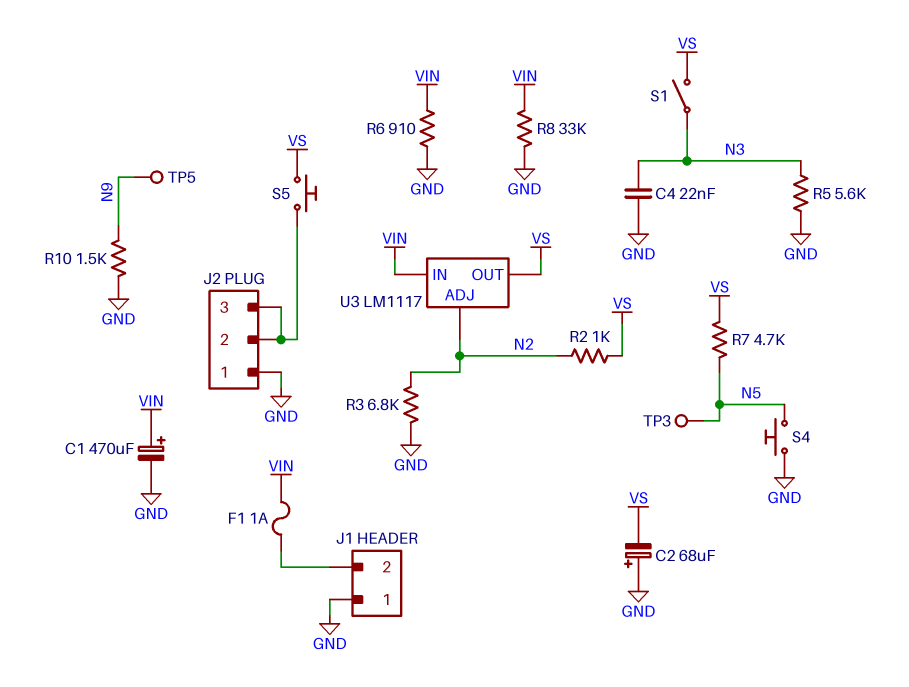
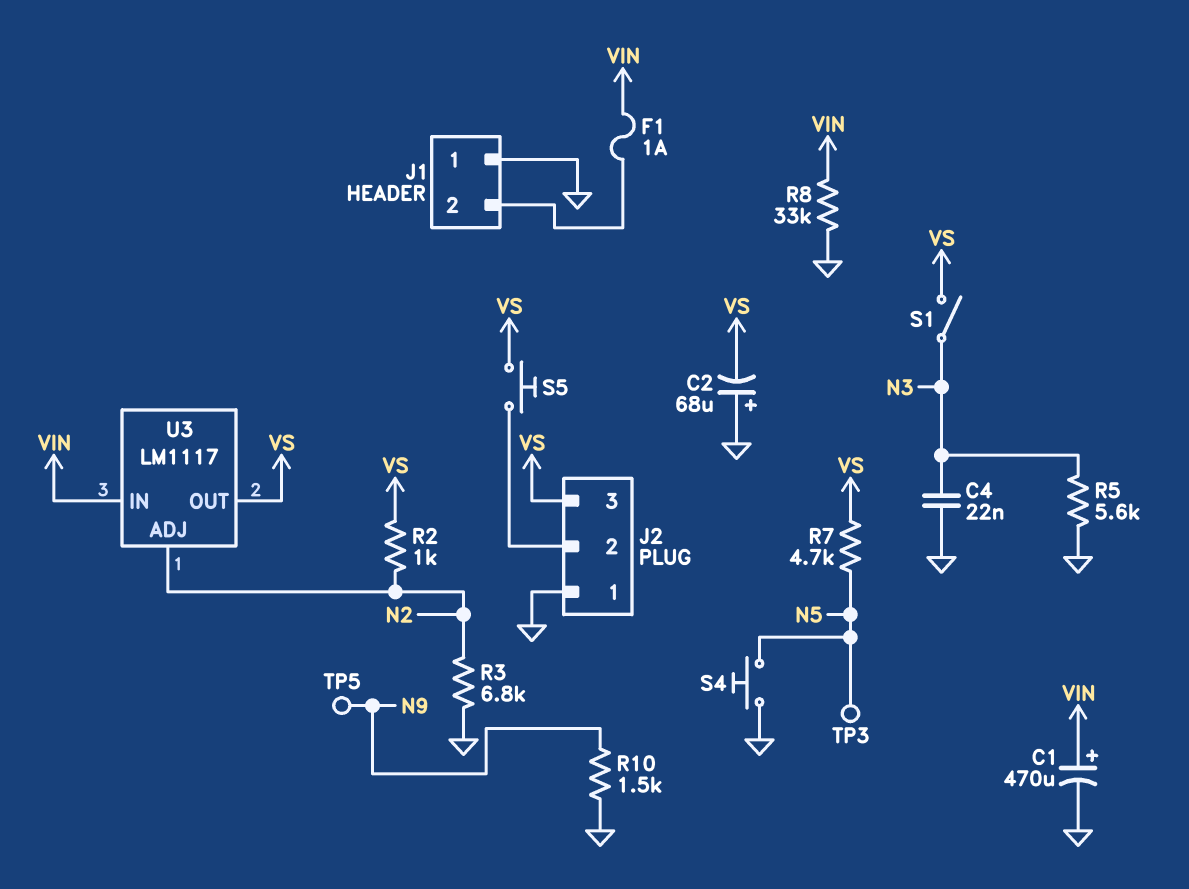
J2 pin 3: J2/2 -> VS
R6: 910 (GND, VIN) -> none

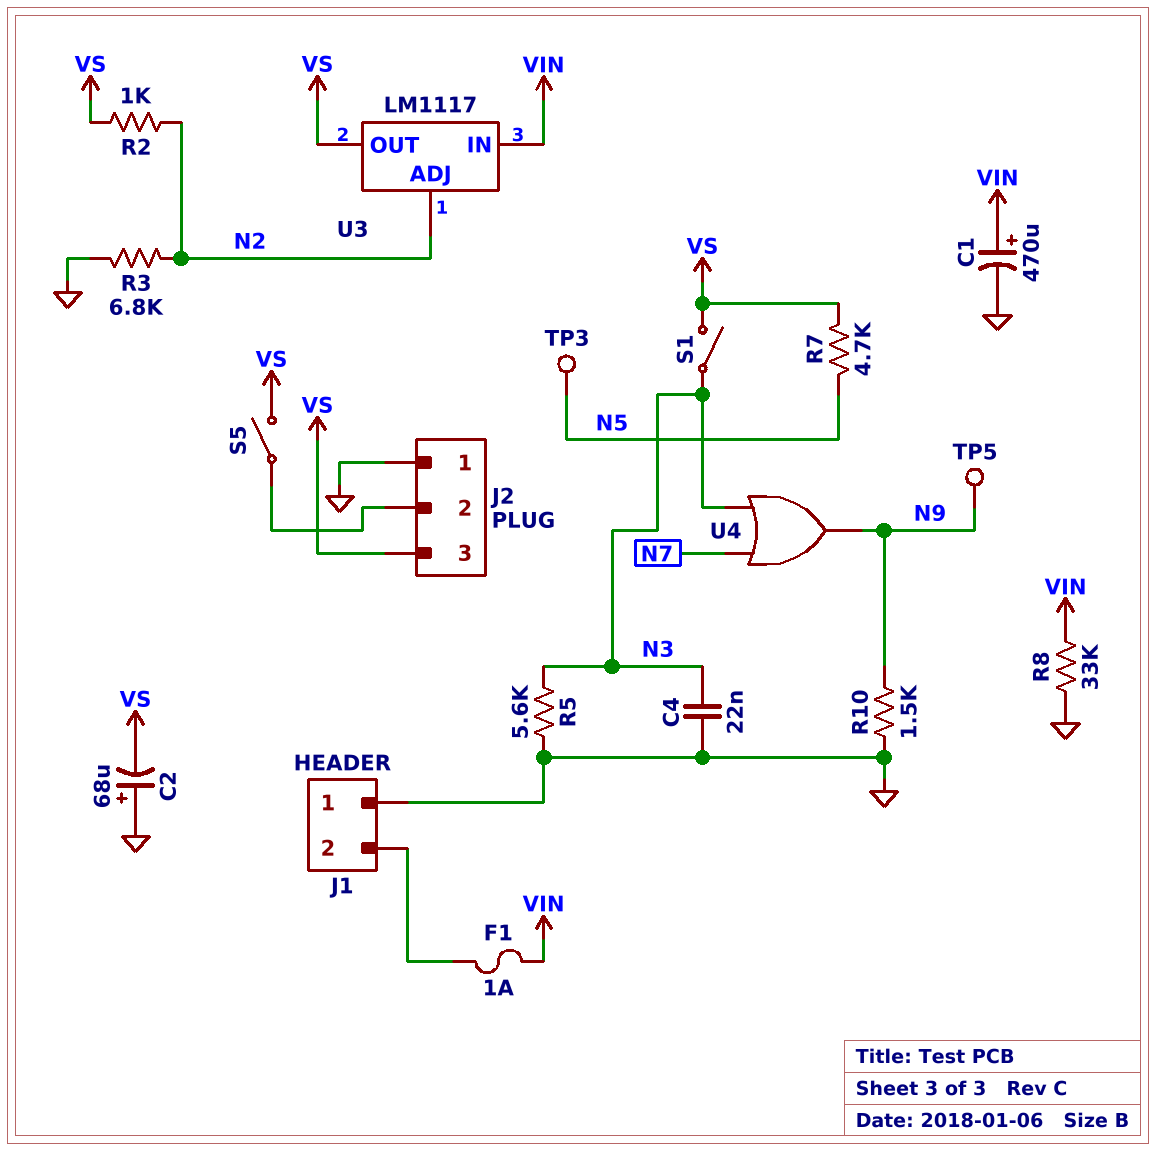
S4: button (GND, N5) -> none
S5: button (J2/2, VS) -> switch (J2/2, VS)
U4: none -> OR (in N3, in N7, out N9)

